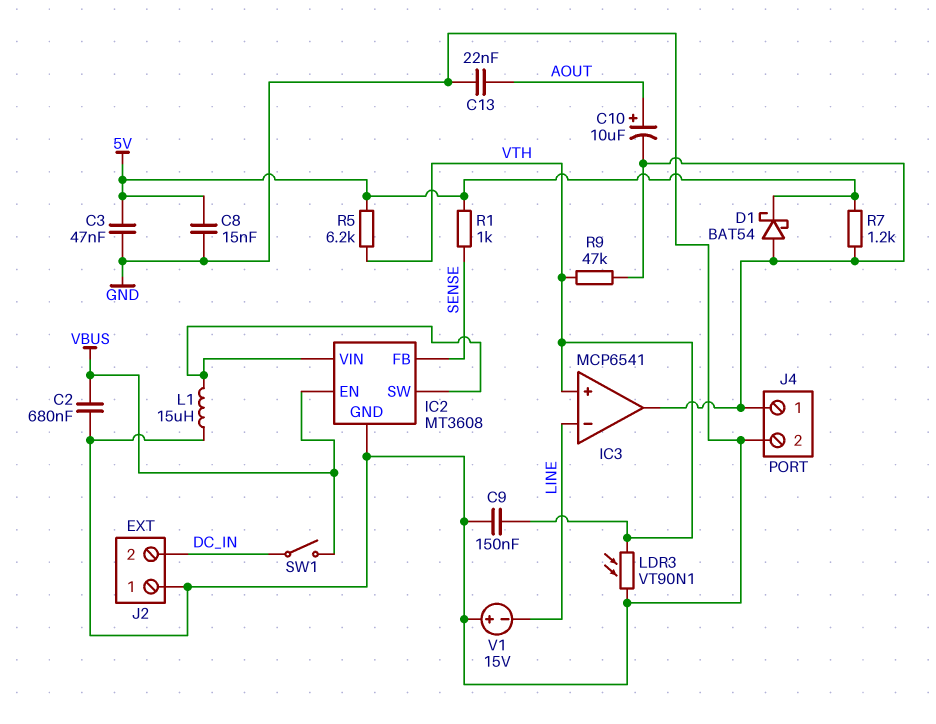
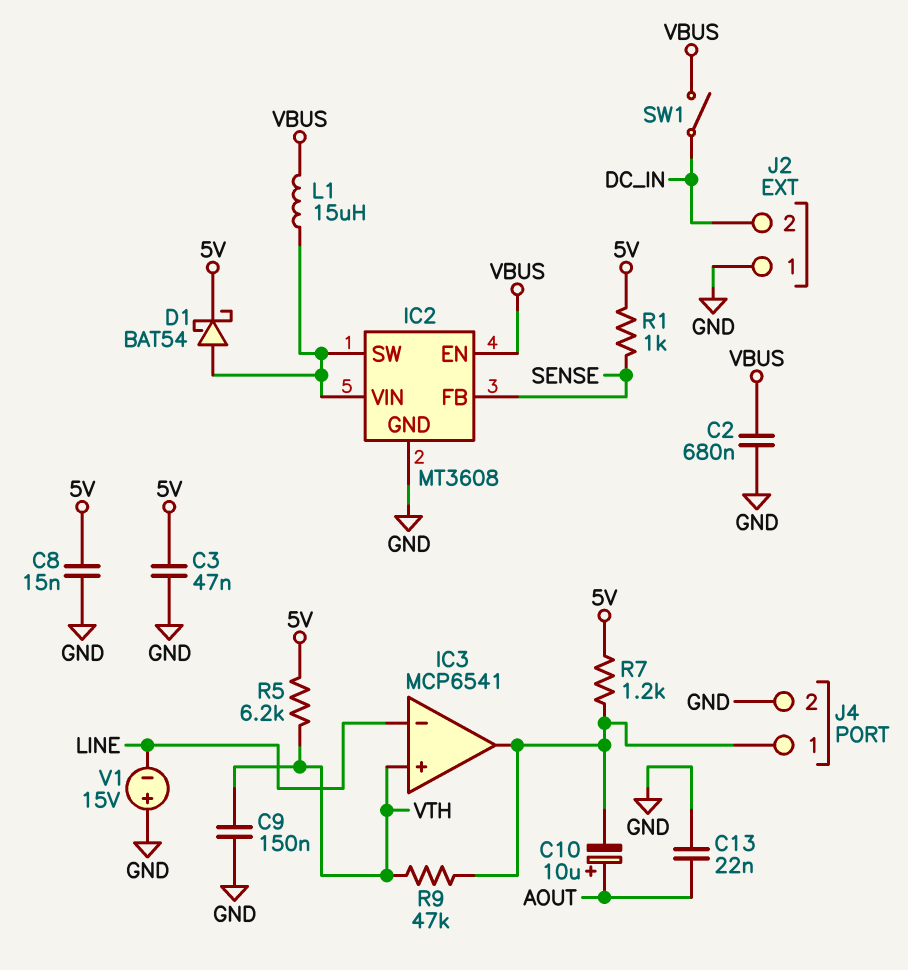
D1: schottky BAT54 (A IC3/out, K 5V) -> schottky BAT54 (A IC2/SW, K 5V)
L1: 15uH (GND, IC2/SW) -> 15uH (IC2/SW, VBUS)
LDR3: VT90N1 (GND, VTH) -> none

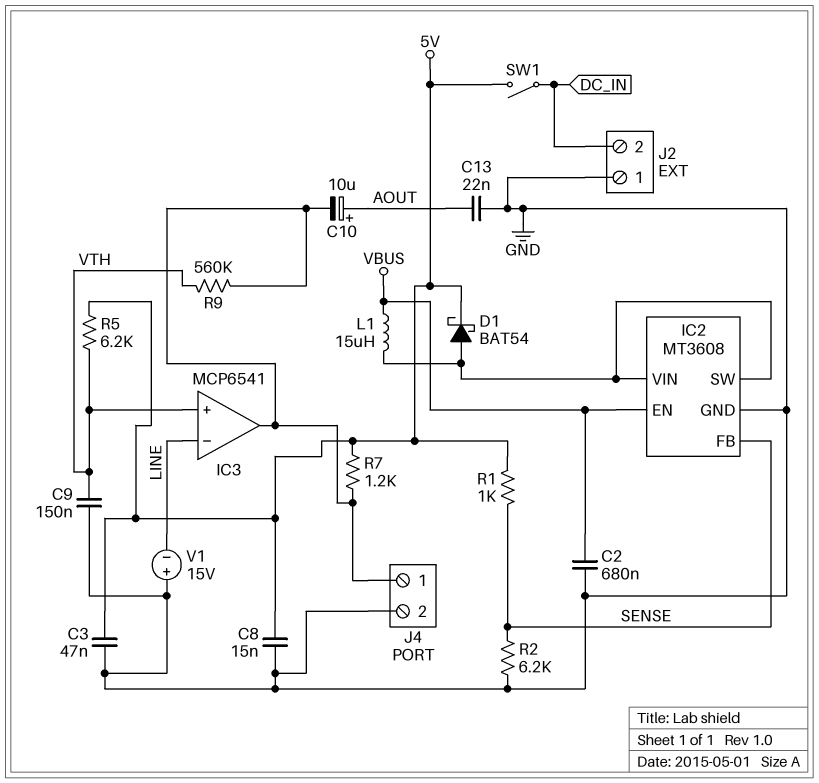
R2: none -> 6.2k (GND, SENSE)
R9: 47k (IC3/out, VTH) -> 560k (IC3/out, VTH)
SW1: switch (DC_IN, VBUS) -> switch (5V, DC_IN)

